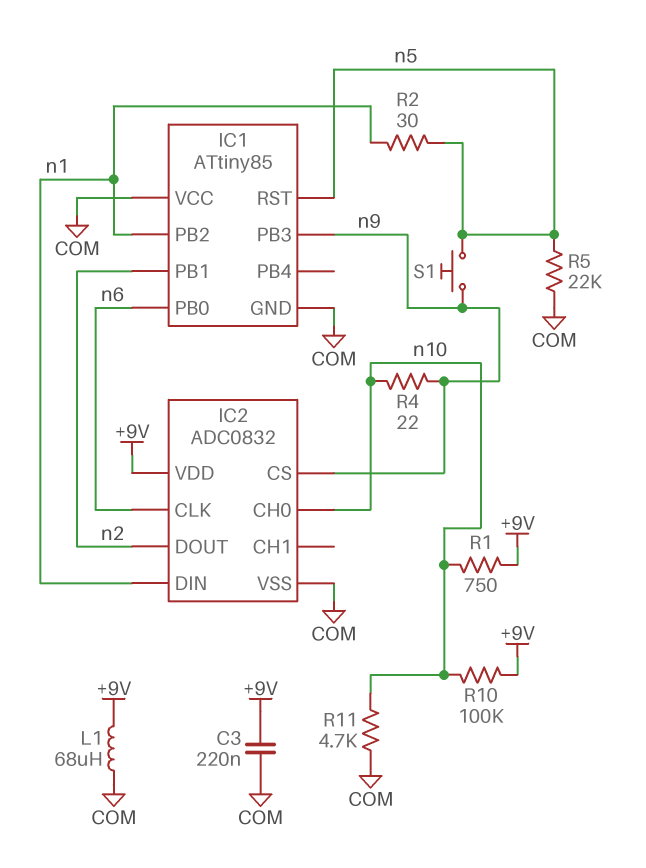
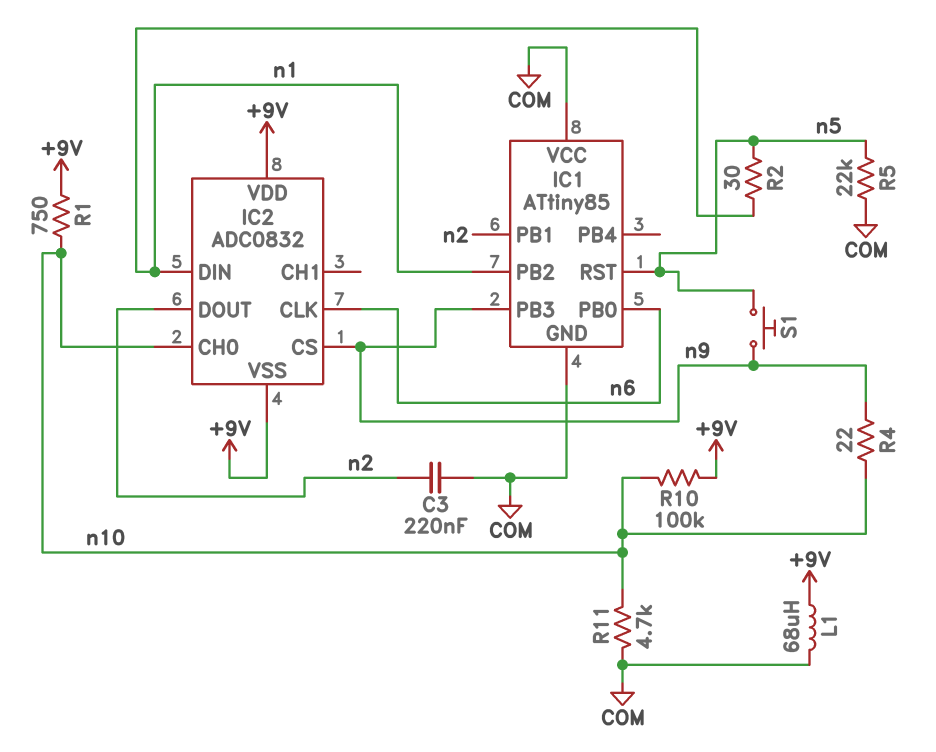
C3: 220nF (+9V, COM) -> 220nF (COM, n2)
IC2 pin VSS: COM -> +9V

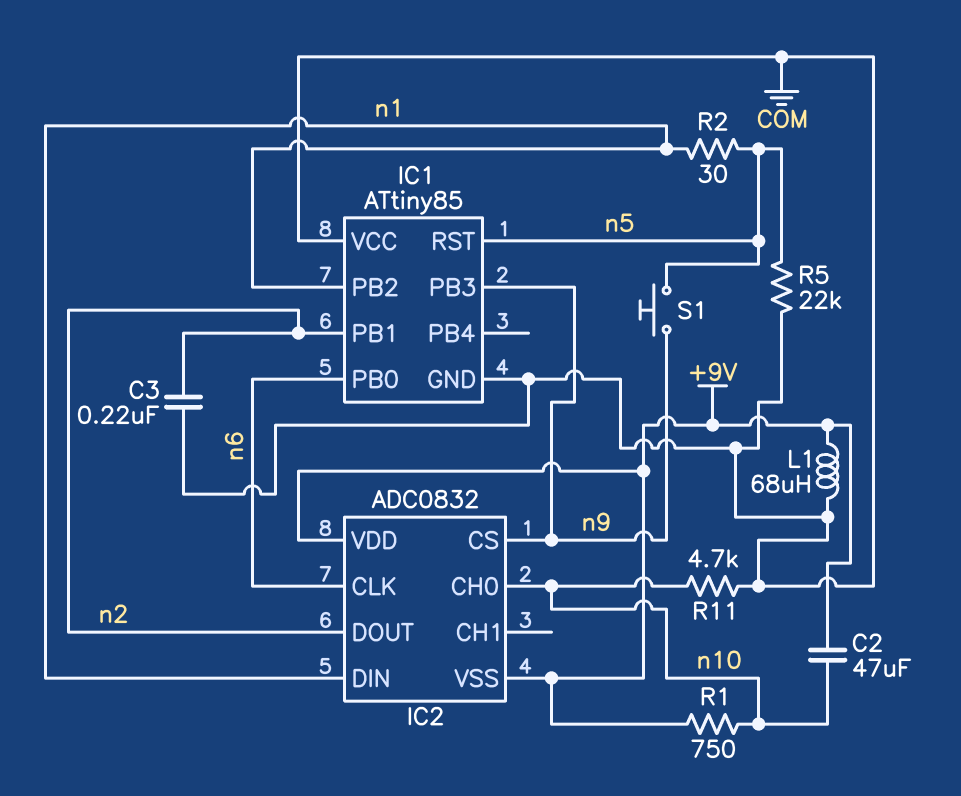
C2: none -> 47uF (+9V, n10)
R4: 22 (n9, n10) -> none
R10: 100k (+9V, n10) -> none

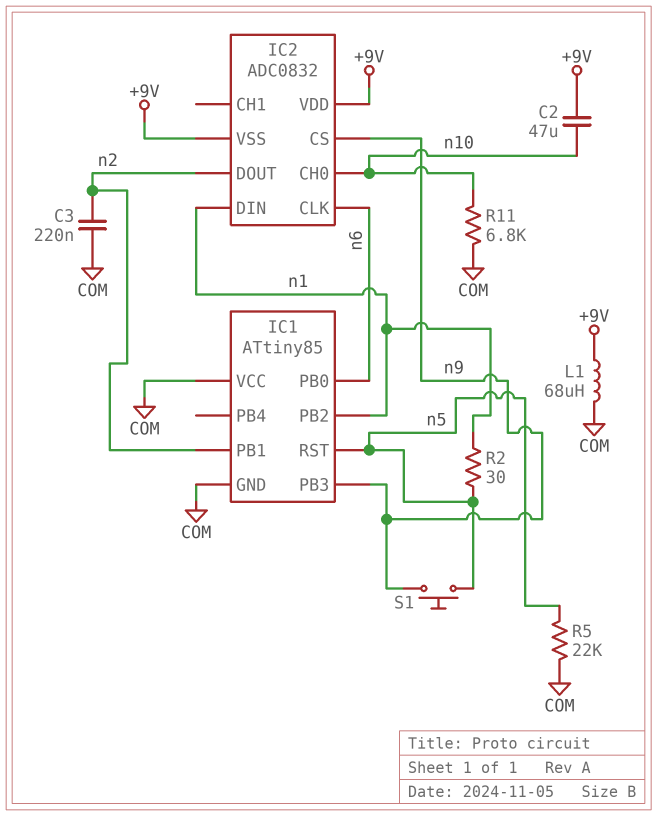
R1: 750 (+9V, n10) -> none
R11: 4.7k (COM, n10) -> 6.8k (COM, n10)

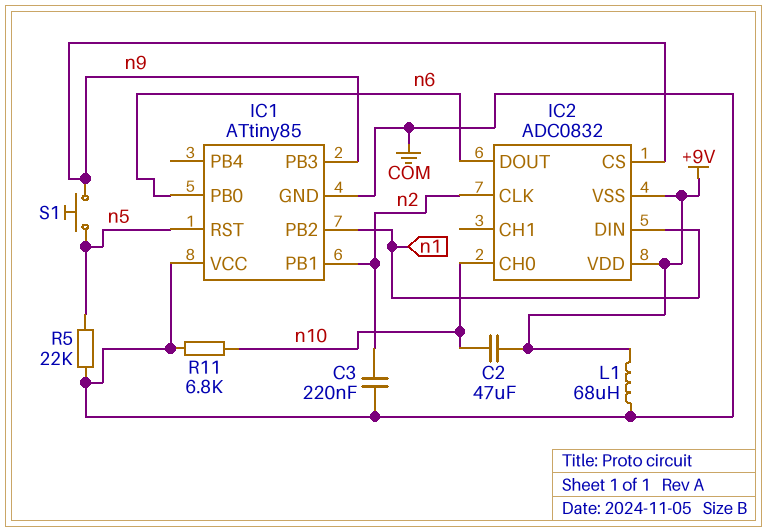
IC2 pin CLK: n6 -> n2
IC2 pin DOUT: n2 -> n6
R2: 30 (n1, n5) -> none

